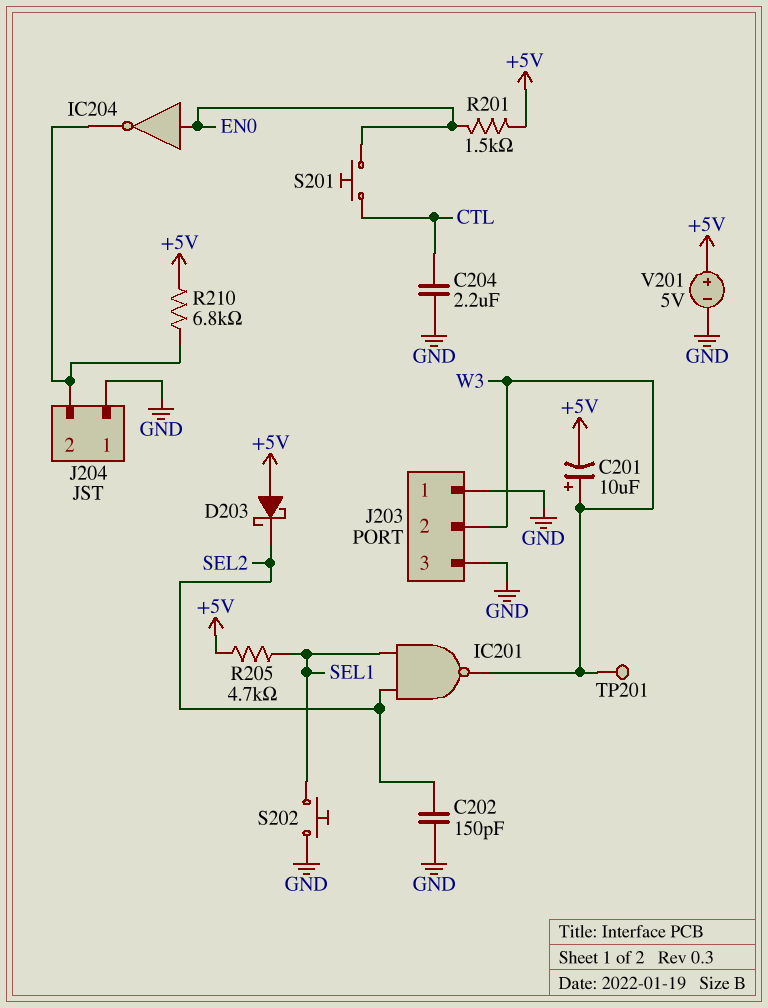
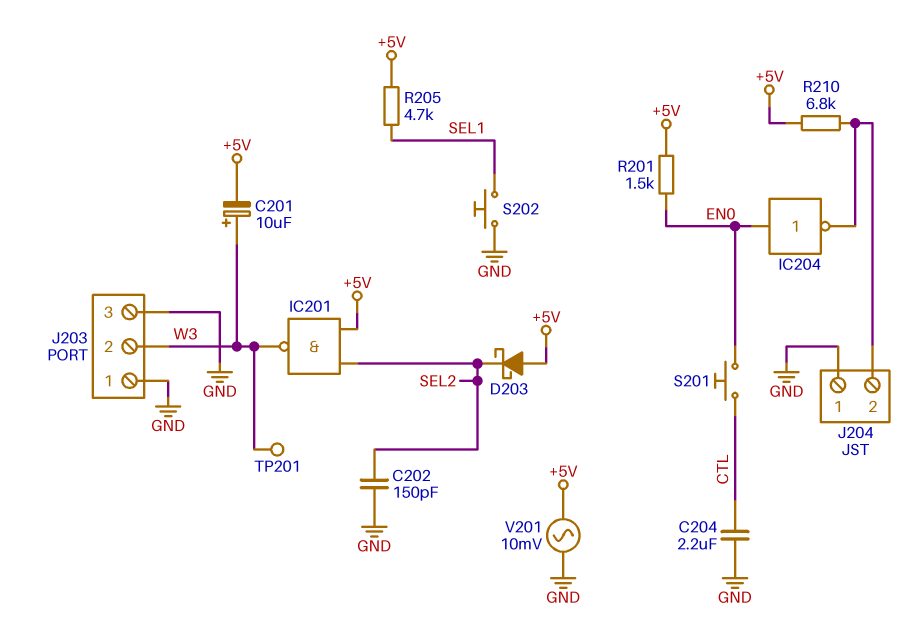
IC201: NAND (in SEL1, in SEL2, out W3) -> NAND (in +5V, in SEL2, out W3)
V201: 5V (plus +5V, minus GND) -> AC 10mV (+5V, GND)

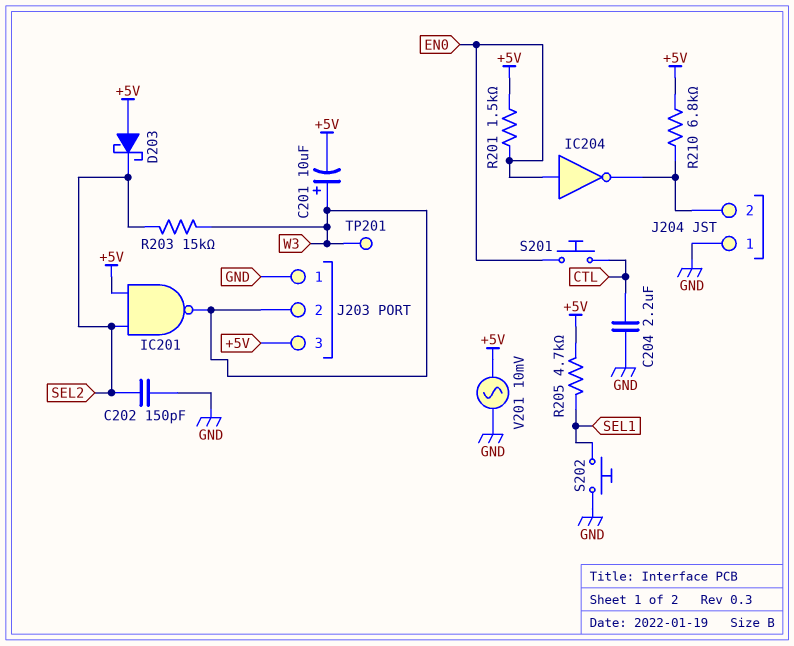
J203 pin 3: GND -> +5V
R203: none -> 15k (SEL2, W3)

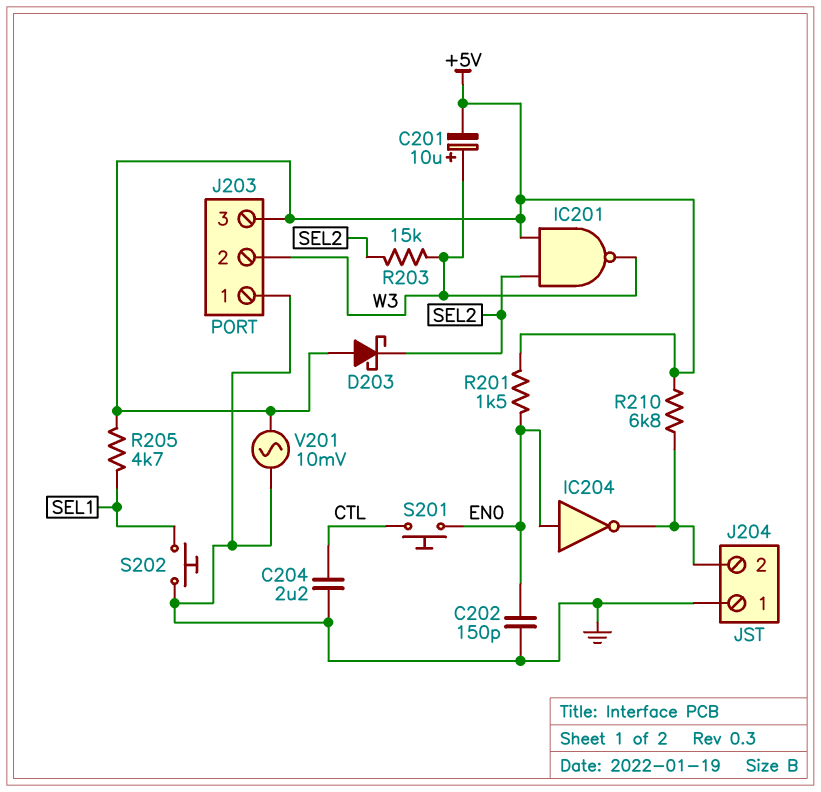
C202: 150pF (GND, SEL2) -> 150pF (EN0, GND)
TP201: test point (W3) -> none

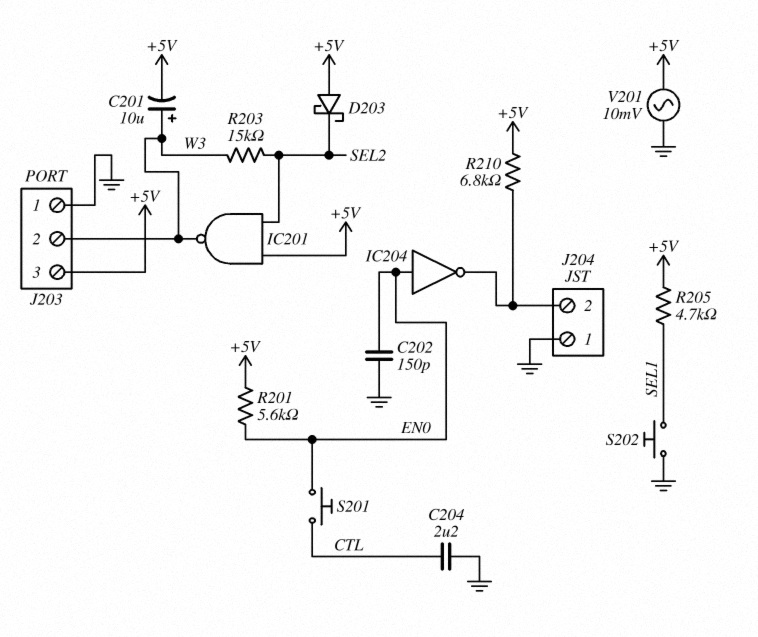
R201: 1.5k (+5V, EN0) -> 5.6k (+5V, EN0)

